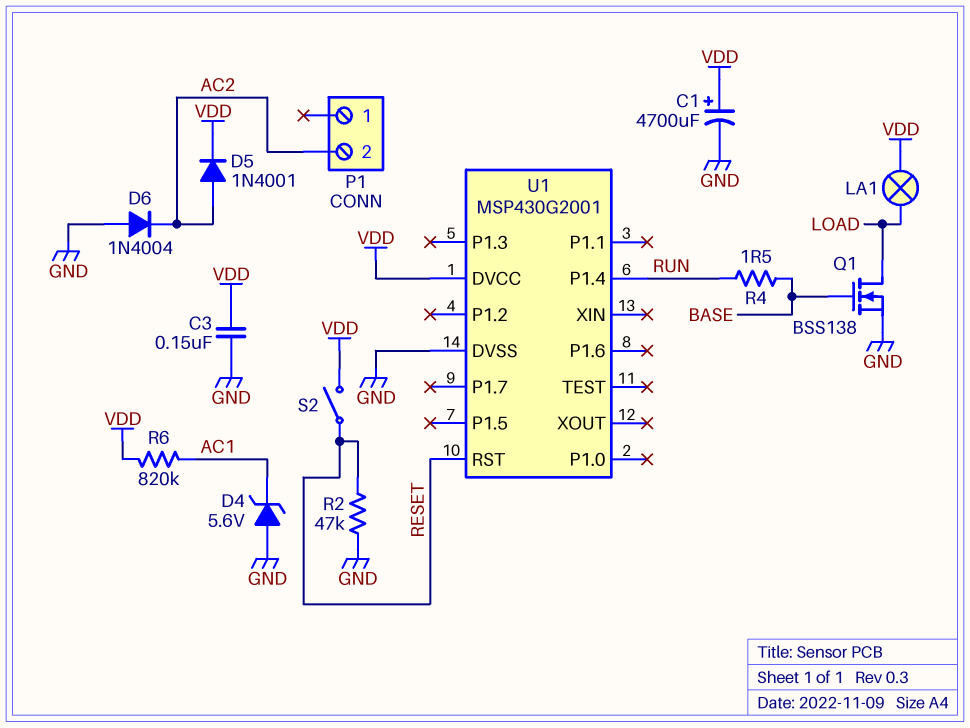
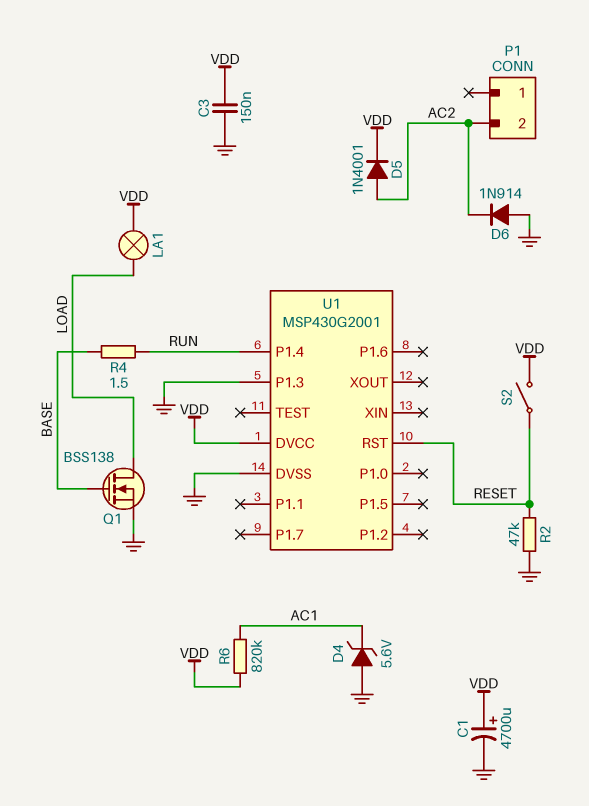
D6: diode 1N4004 (A GND, K AC2) -> diode 1N914 (A GND, K AC2)
U1 pin P1.3: none -> GND

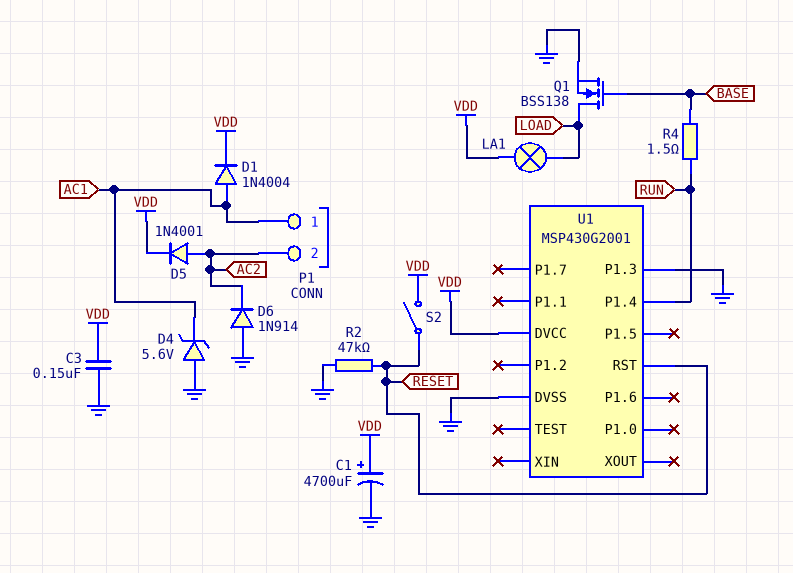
D1: none -> diode 1N4004 (A AC1, K VDD)
P1 pin 1: none -> AC1
R6: 820k (AC1, VDD) -> none

